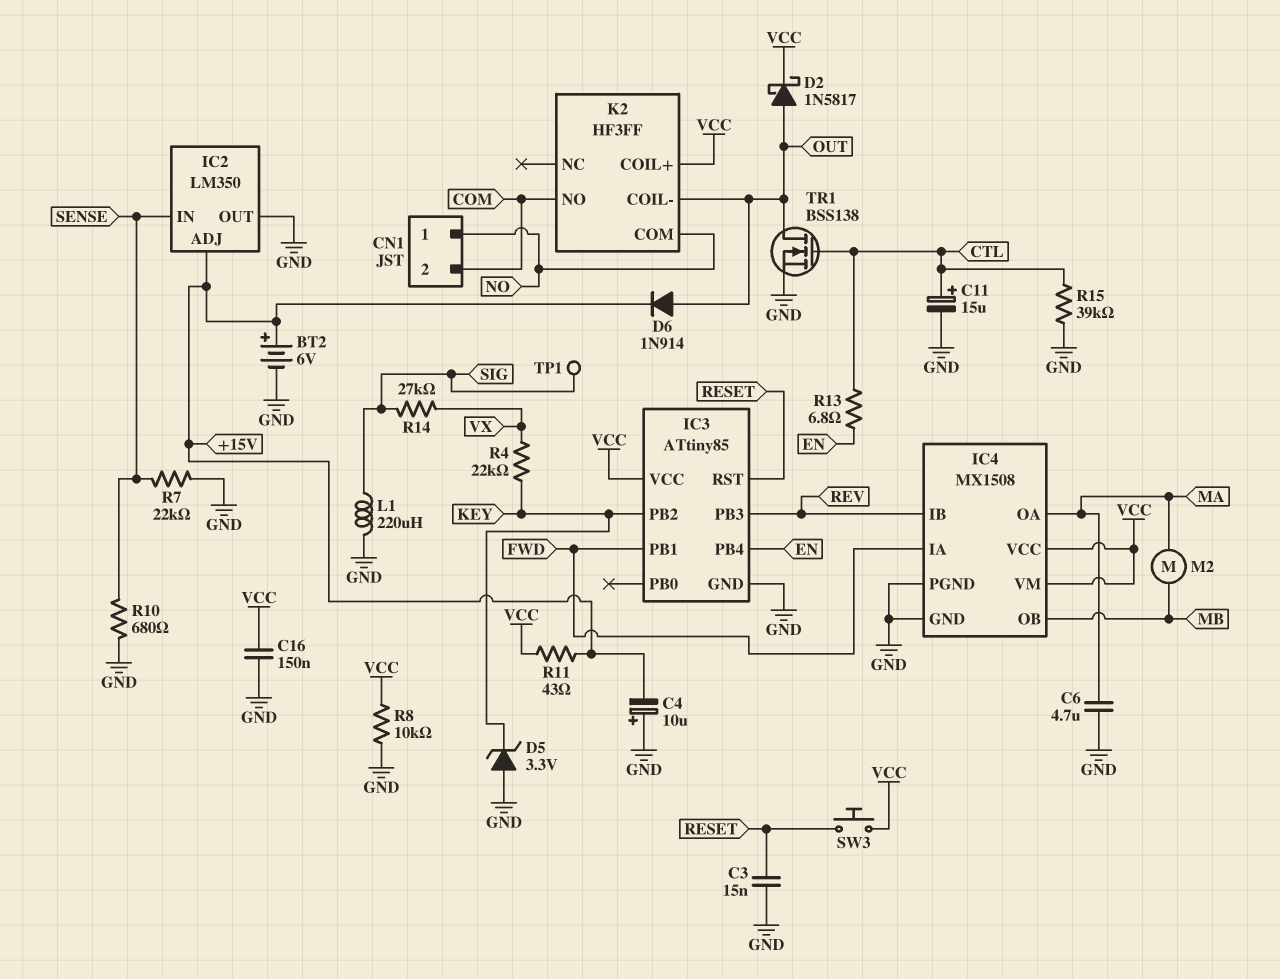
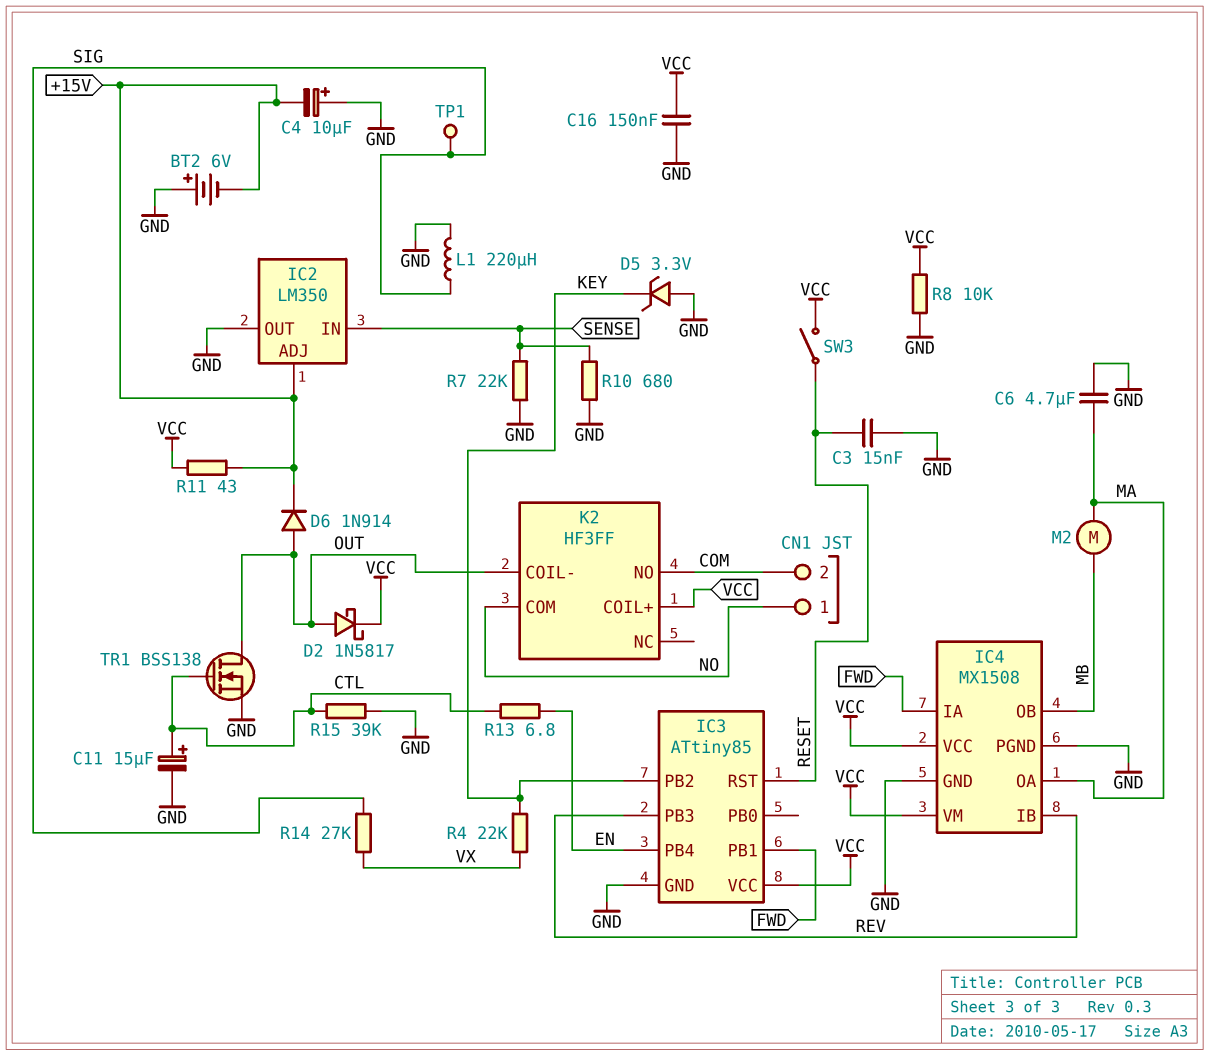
BT2: 6V (plus +15V, minus GND) -> 6V (plus GND, minus +15V)
SW3: button (RESET, VCC) -> switch (RESET, VCC)

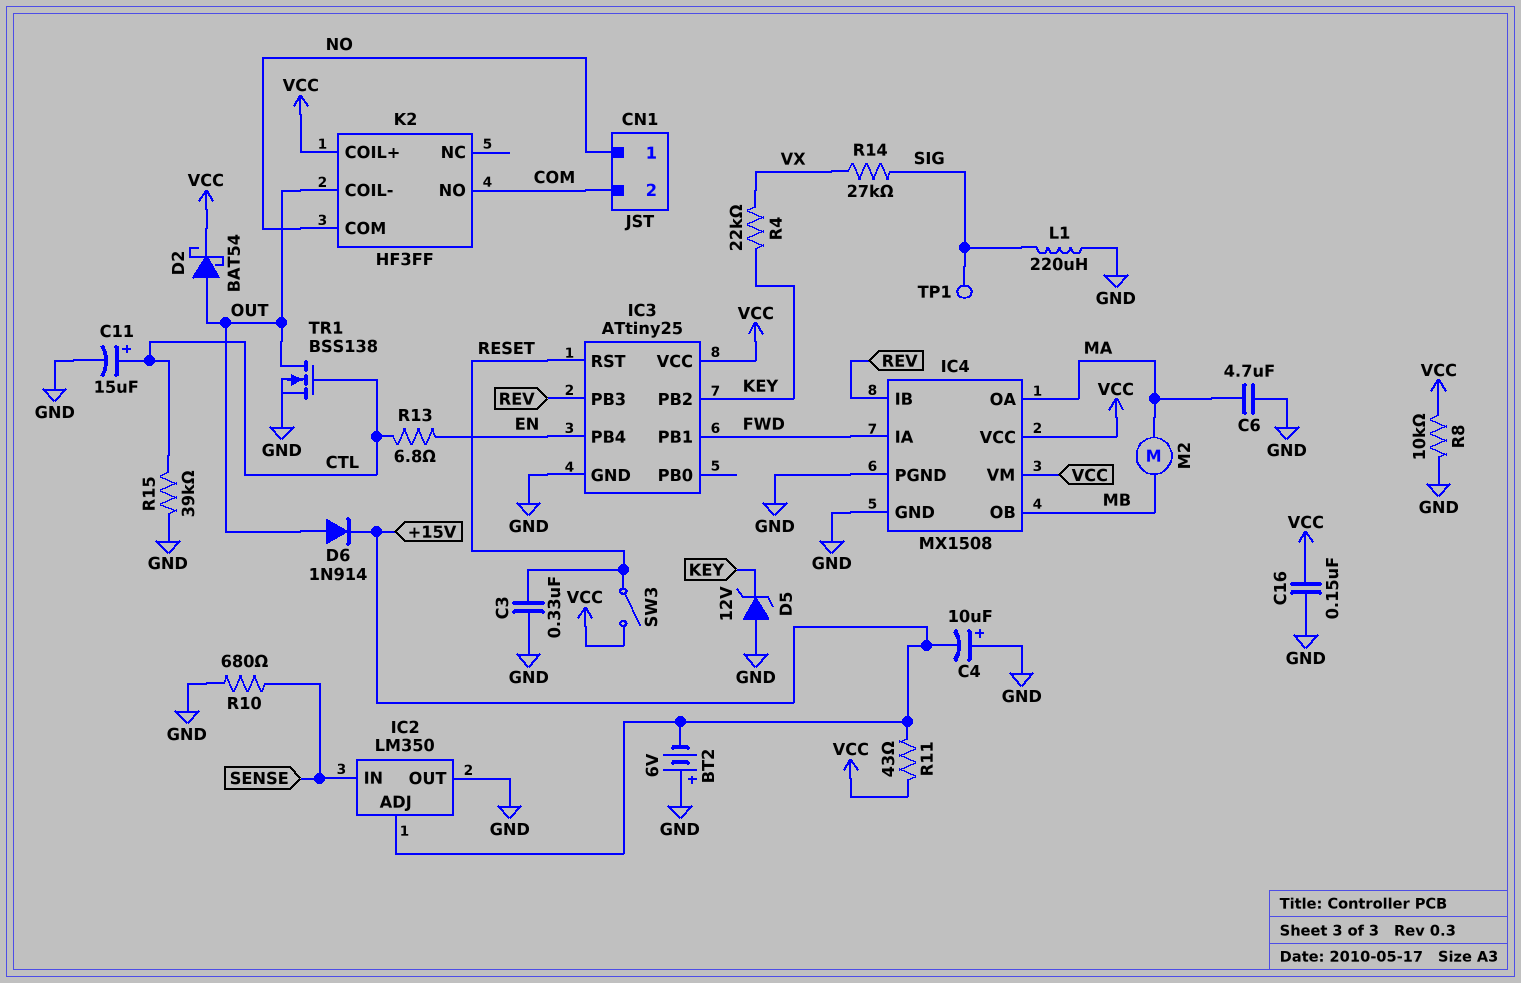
C3: 15nF (GND, RESET) -> 330nF (GND, RESET)
D2: schottky 1N5817 (A OUT, K VCC) -> schottky BAT54 (A OUT, K VCC)
D5: zener 3.3V (A GND, K KEY) -> zener 12V (A GND, K KEY)
IC3: ATtiny85 -> ATtiny25
R7: 22k (GND, SENSE) -> none

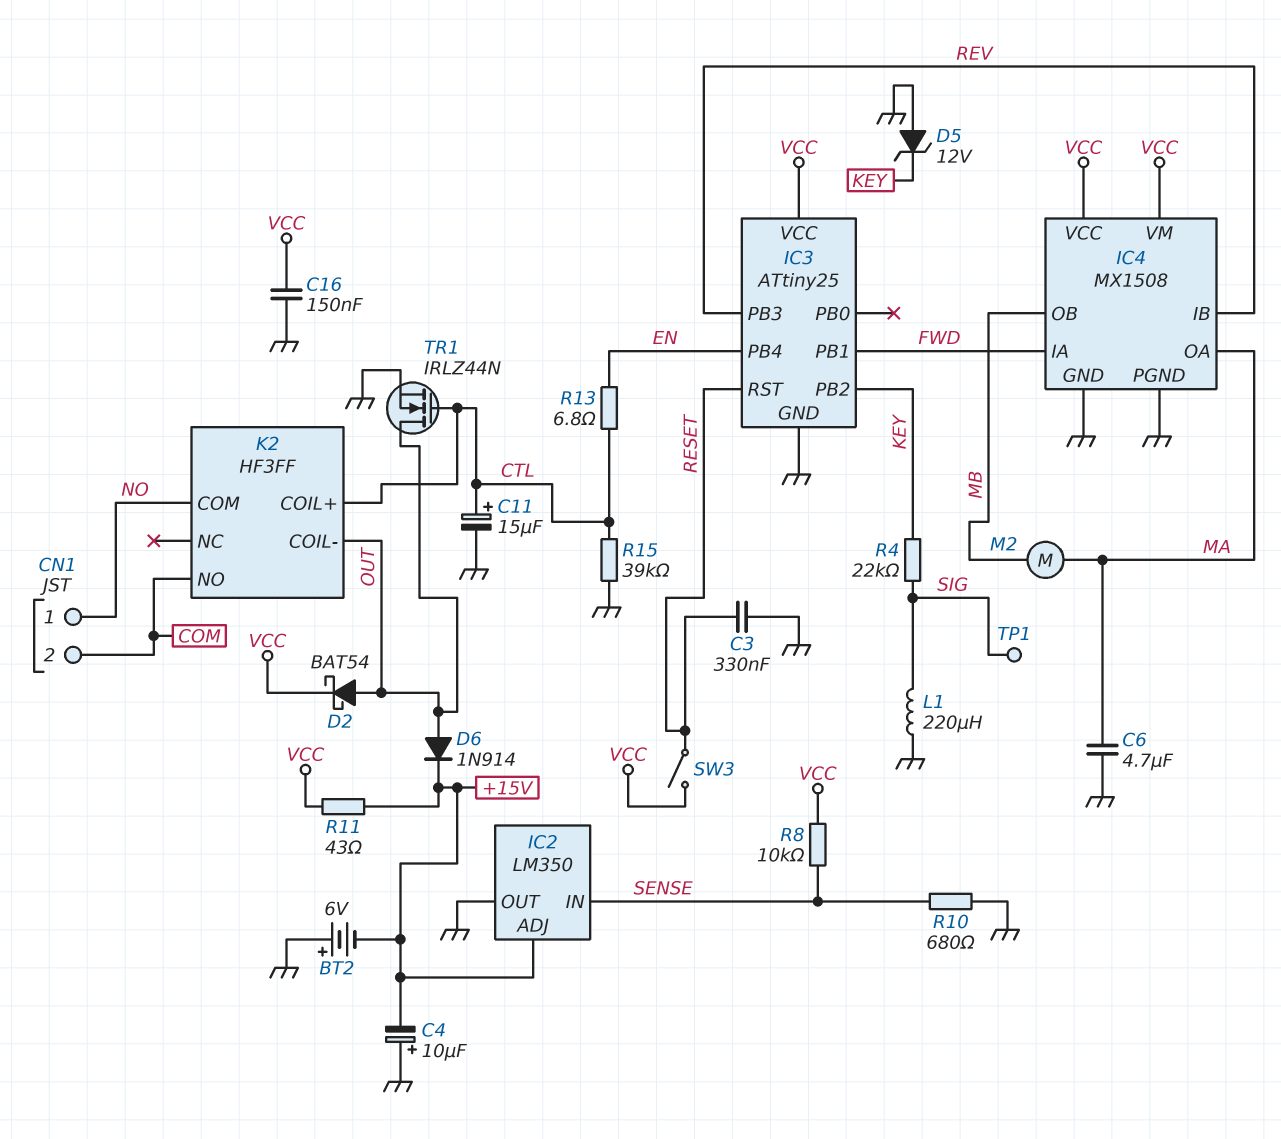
K2 pin COIL+: VCC -> CTL
R4: 22k (KEY, VX) -> 22k (KEY, SIG)
R8: 10k (GND, VCC) -> 10k (SENSE, VCC)
R14: 27k (SIG, VX) -> none
TR1: NMOS BSS138 (G CTL, D OUT, S GND) -> NMOS IRLZ44N (G CTL, D OUT, S GND)

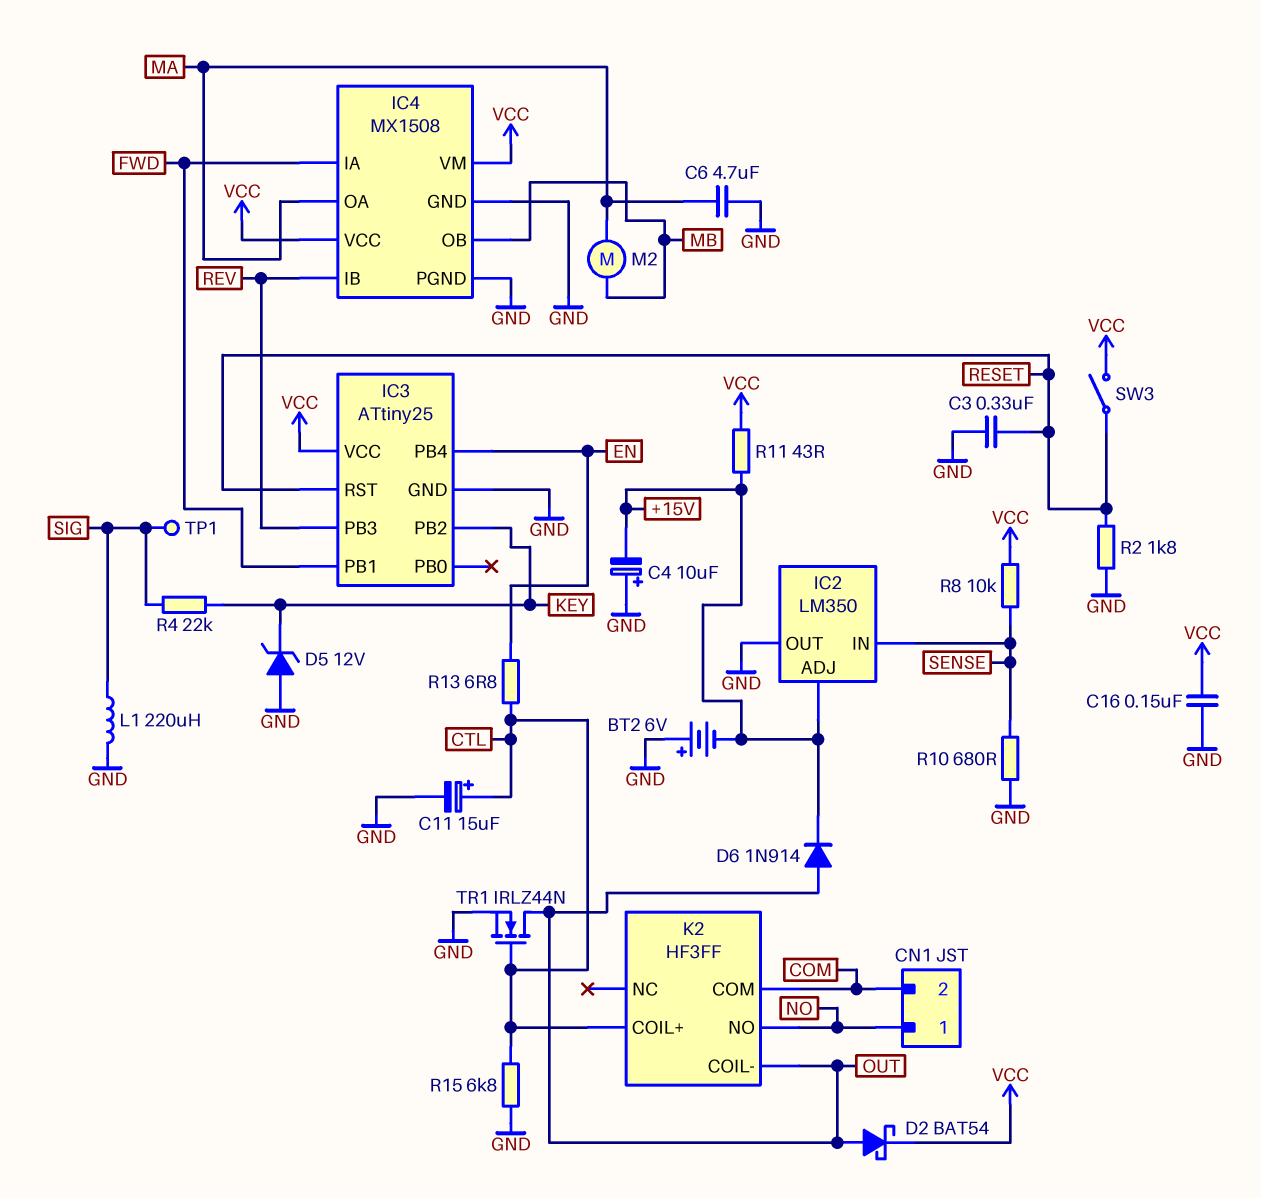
K2 pin COM: NO -> COM
K2 pin NO: COM -> NO
R2: none -> 1.8k (GND, RESET)
R15: 39k (CTL, GND) -> 6.8k (CTL, GND)

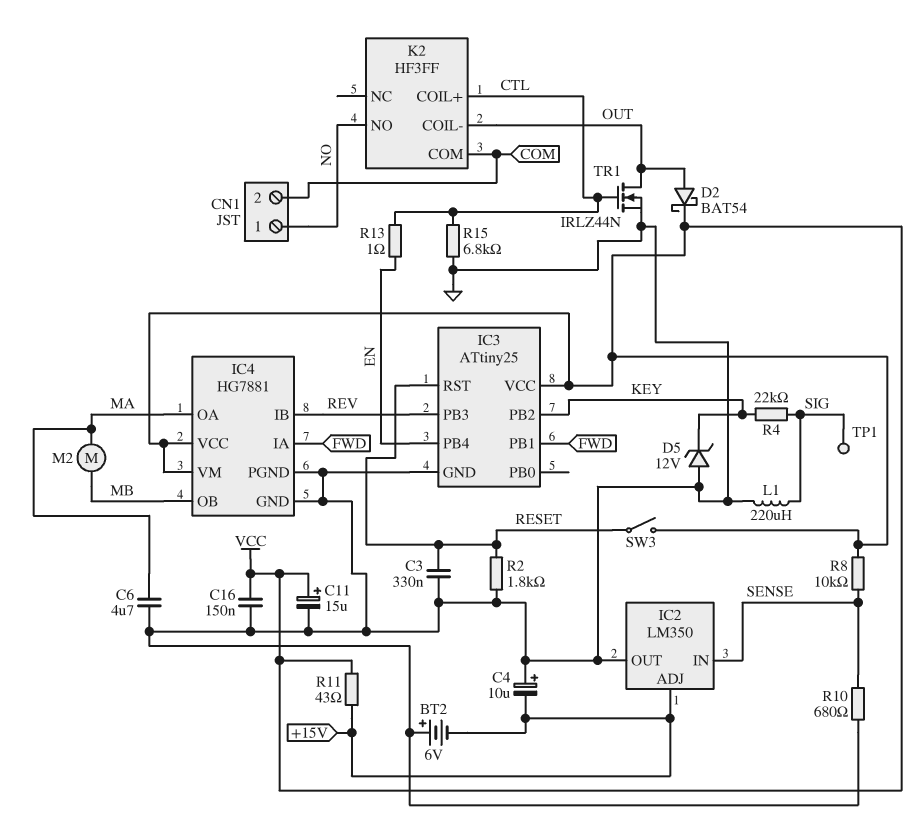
C11: 15uF (plus CTL, minus GND) -> 15uF (plus VCC, minus GND)
D6: diode 1N914 (A OUT, K +15V) -> none
IC4: MX1508 -> HG7881
R13: 6.8 (CTL, EN) -> 1 (CTL, EN)

